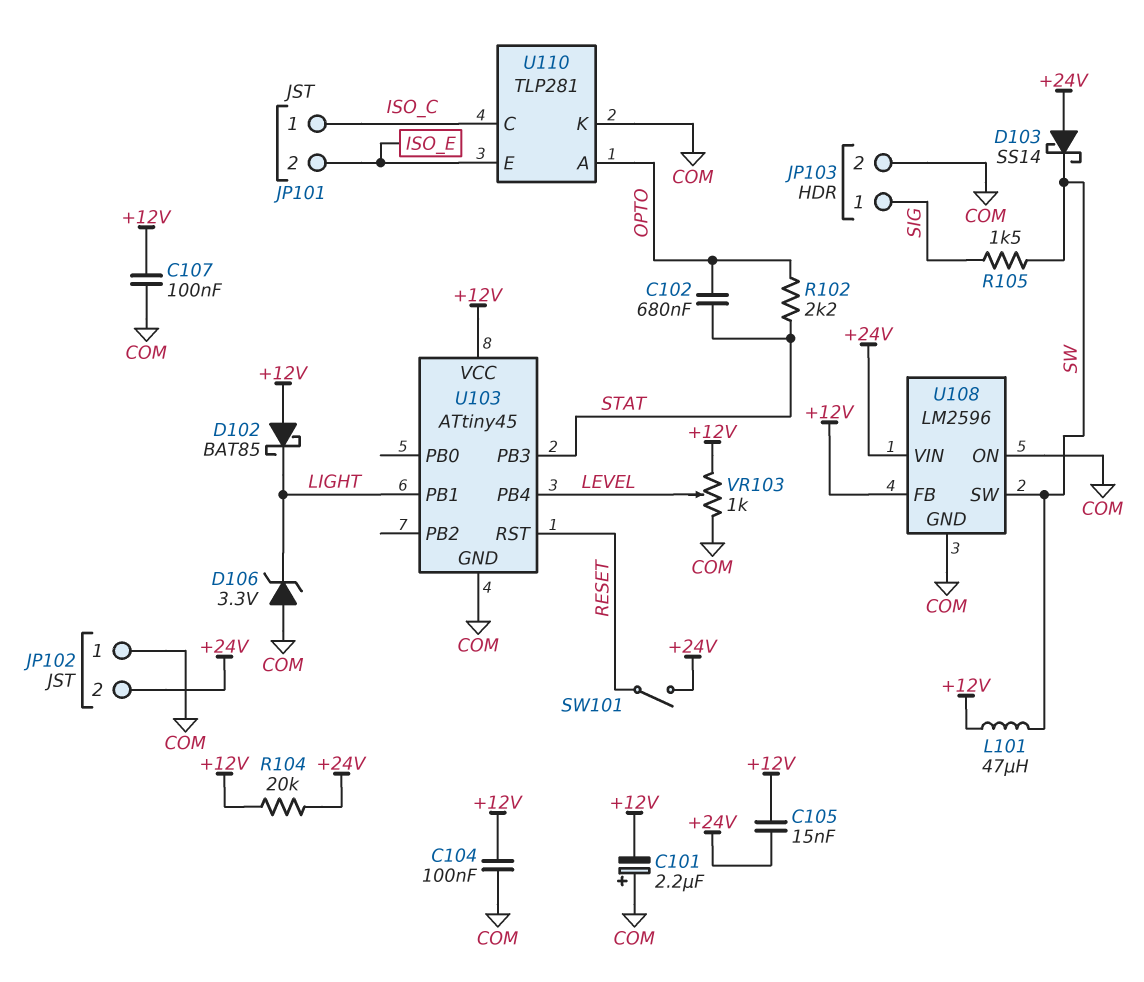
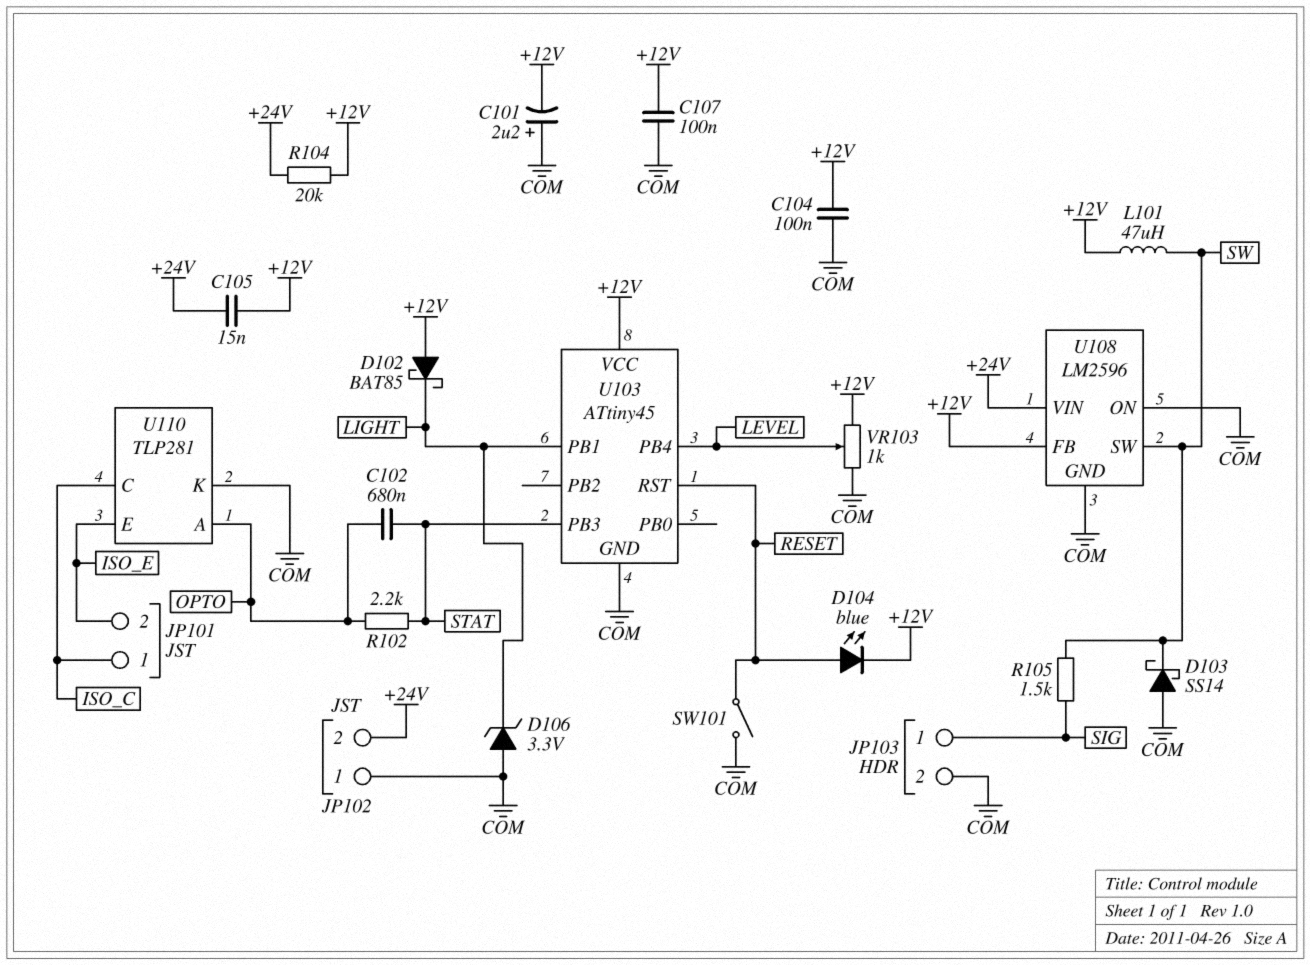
D103: schottky SS14 (A +24V, K SW) -> schottky SS14 (A COM, K SW)
D104: none -> LED blue (A RESET, K +12V)
SW101: switch (+24V, RESET) -> switch (COM, RESET)

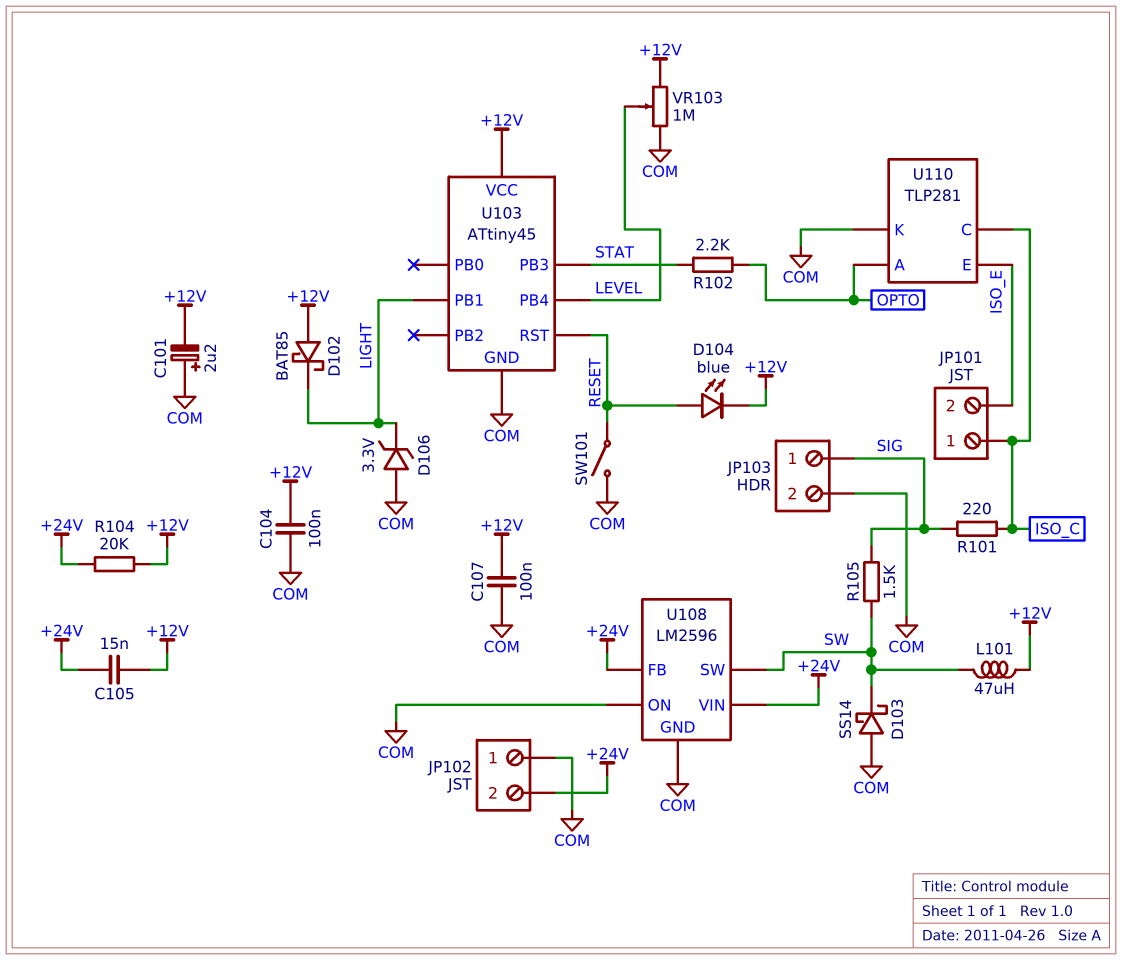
C102: 680nF (OPTO, STAT) -> none
R101: none -> 220 (ISO_C, SIG)
U108 pin FB: +12V -> +24V
VR103: 1k (+12V, COM, wiper LEVEL) -> 1M (+12V, COM, wiper LEVEL)

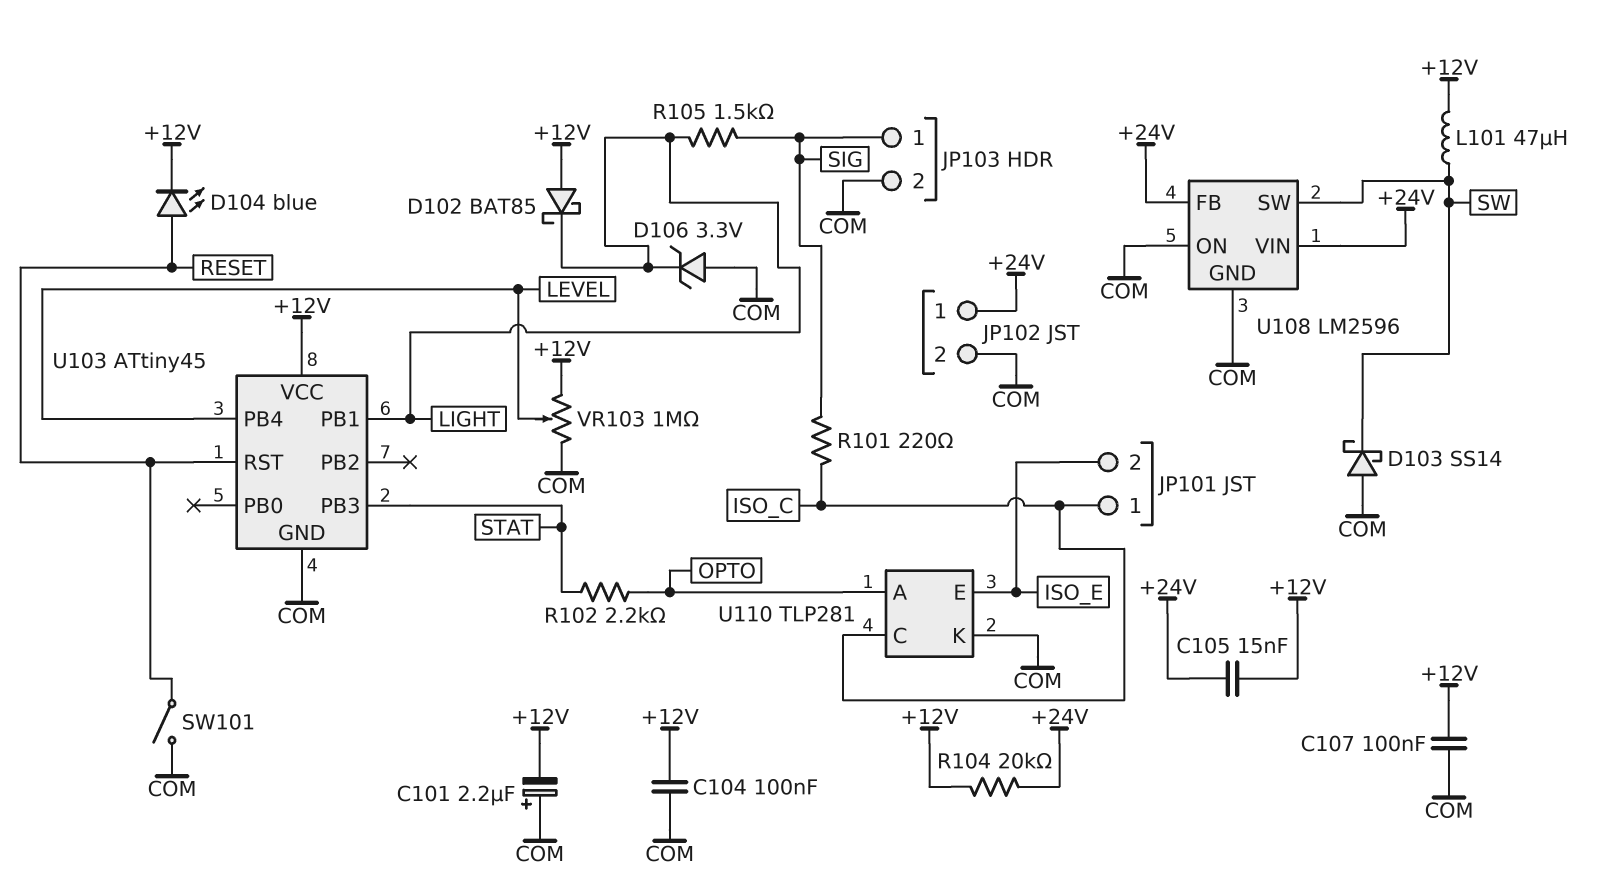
JP102 pin 1: COM -> +24V
JP102 pin 2: +24V -> COM
R105: 1.5k (SIG, SW) -> 1.5k (LIGHT, SIG)

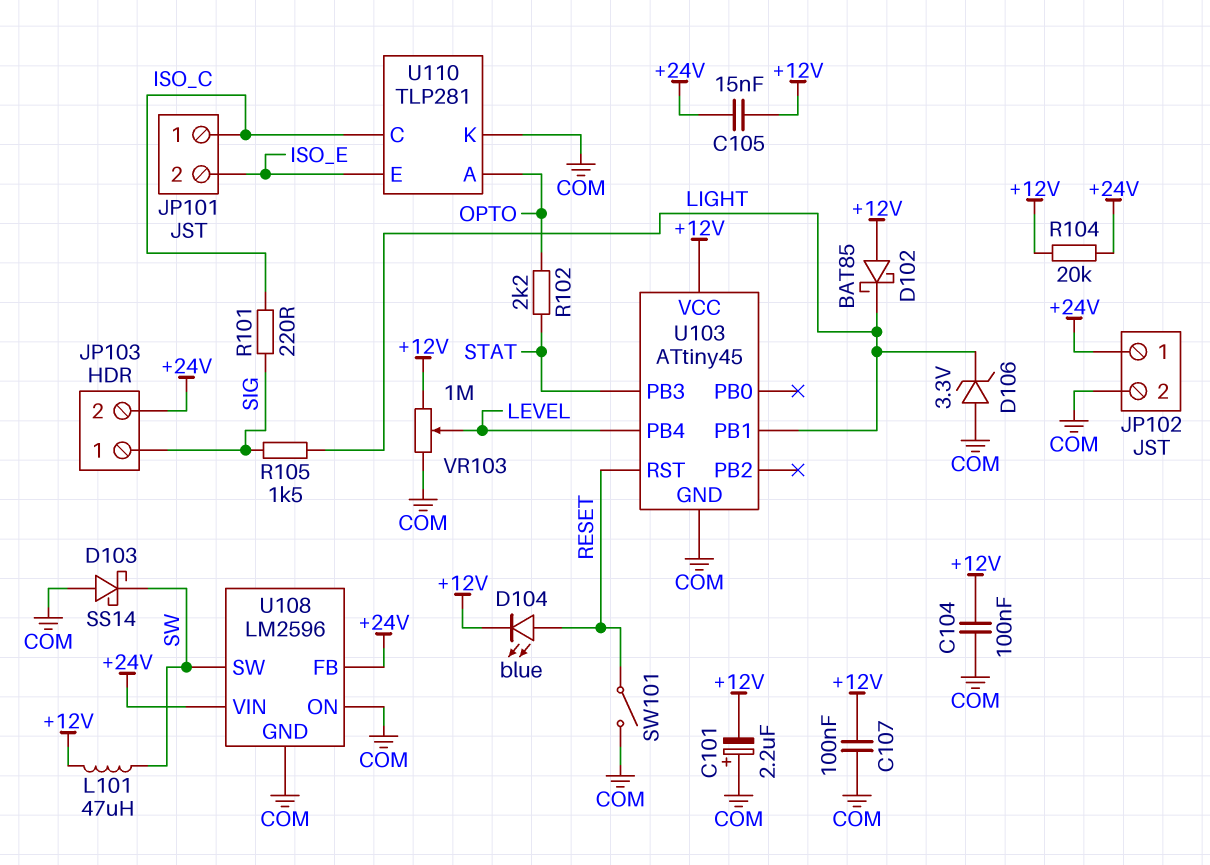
JP103 pin 2: COM -> +24V

